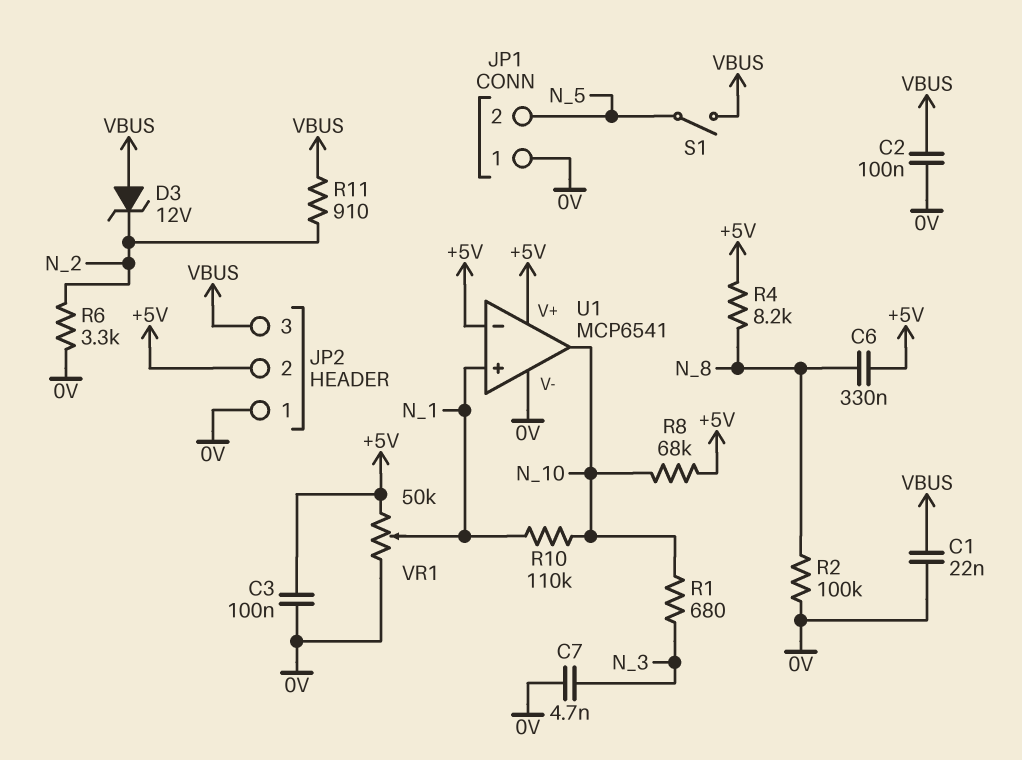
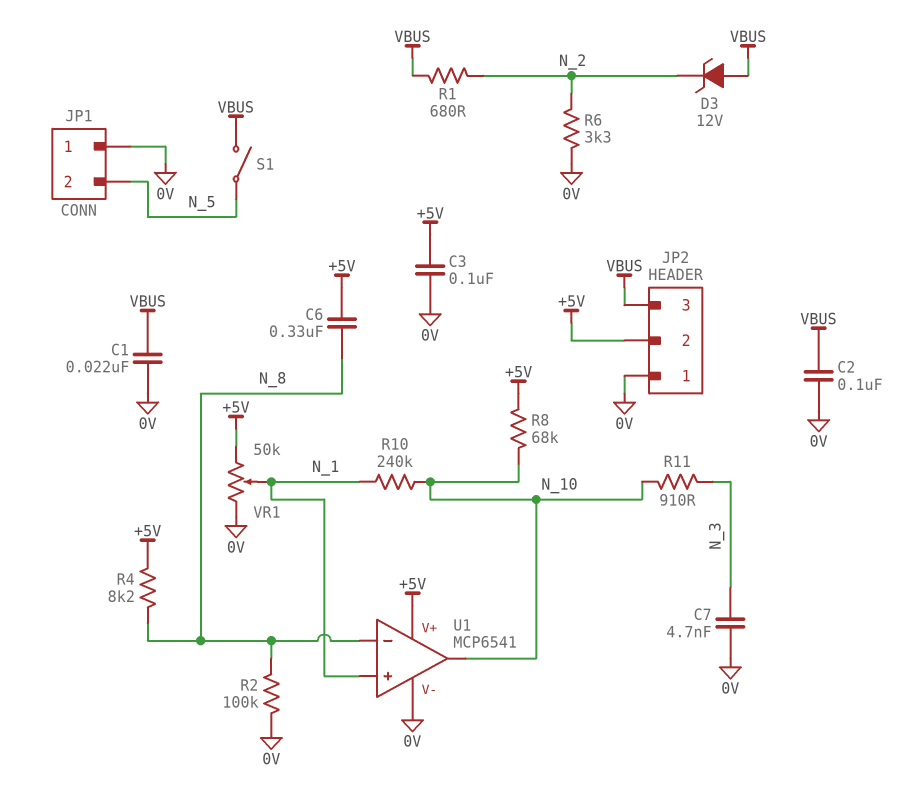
R1: 680 (N_3, N_10) -> 680 (N_2, VBUS)
R10: 110k (N_1, N_10) -> 240k (N_1, N_10)
R11: 910 (N_2, VBUS) -> 910 (N_3, N_10)
U1 pin in-: +5V -> N_8

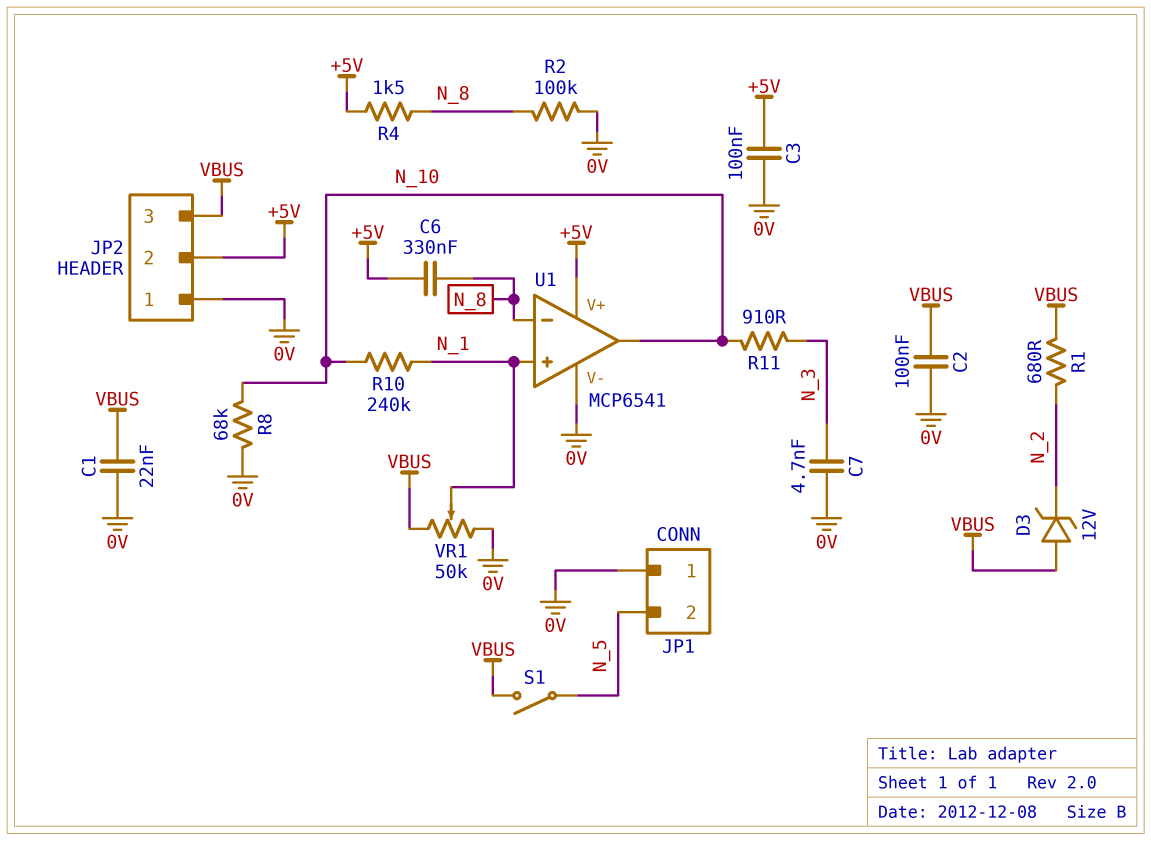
R4: 8.2k (+5V, N_8) -> 1.5k (+5V, N_8)
R6: 3.3k (0V, N_2) -> none
R8: 68k (+5V, N_10) -> 68k (0V, N_10)
VR1: 50k (+5V, 0V, wiper N_1) -> 50k (0V, VBUS, wiper N_1)

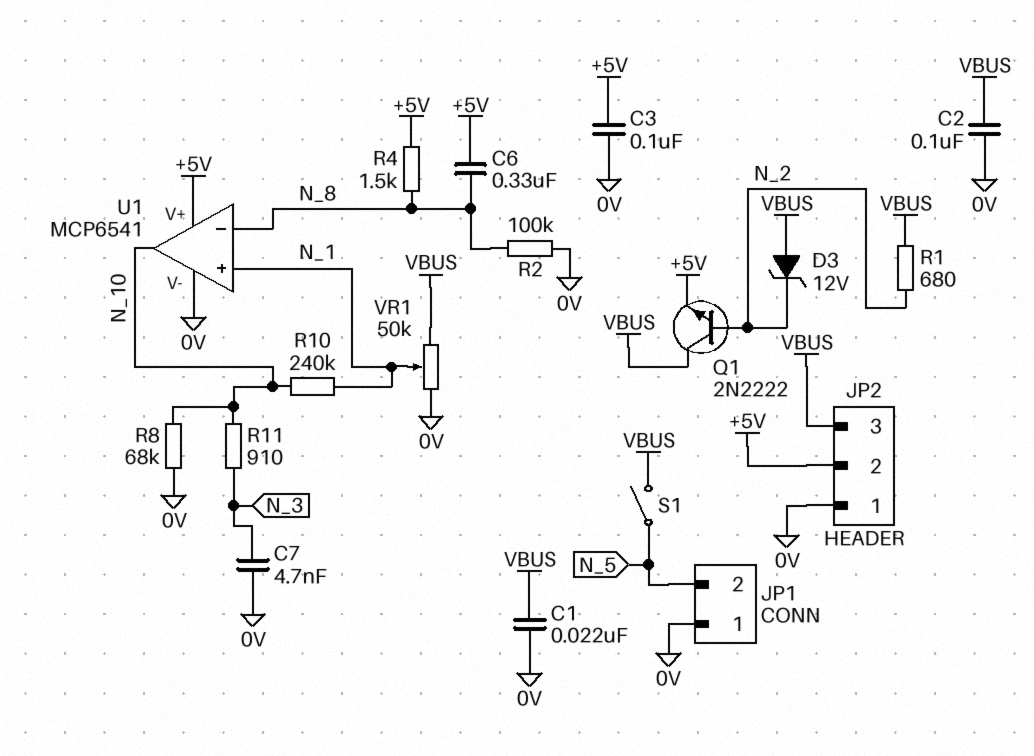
Q1: none -> NPN 2N2222 (B N_2, C VBUS, E +5V)

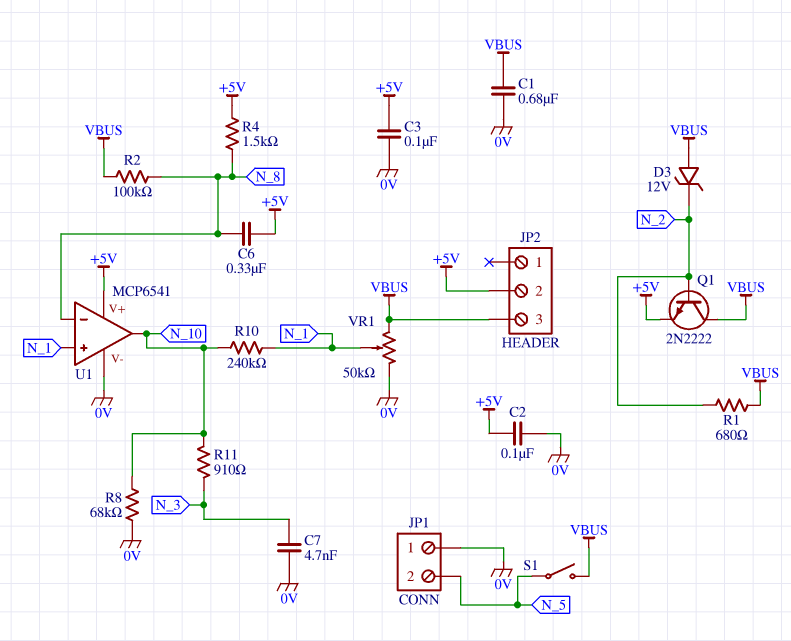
C1: 22nF (0V, VBUS) -> 680nF (0V, VBUS)
C2: 100nF (0V, VBUS) -> 100nF (+5V, 0V)
JP2 pin 1: 0V -> none
R2: 100k (0V, N_8) -> 100k (N_8, VBUS)

